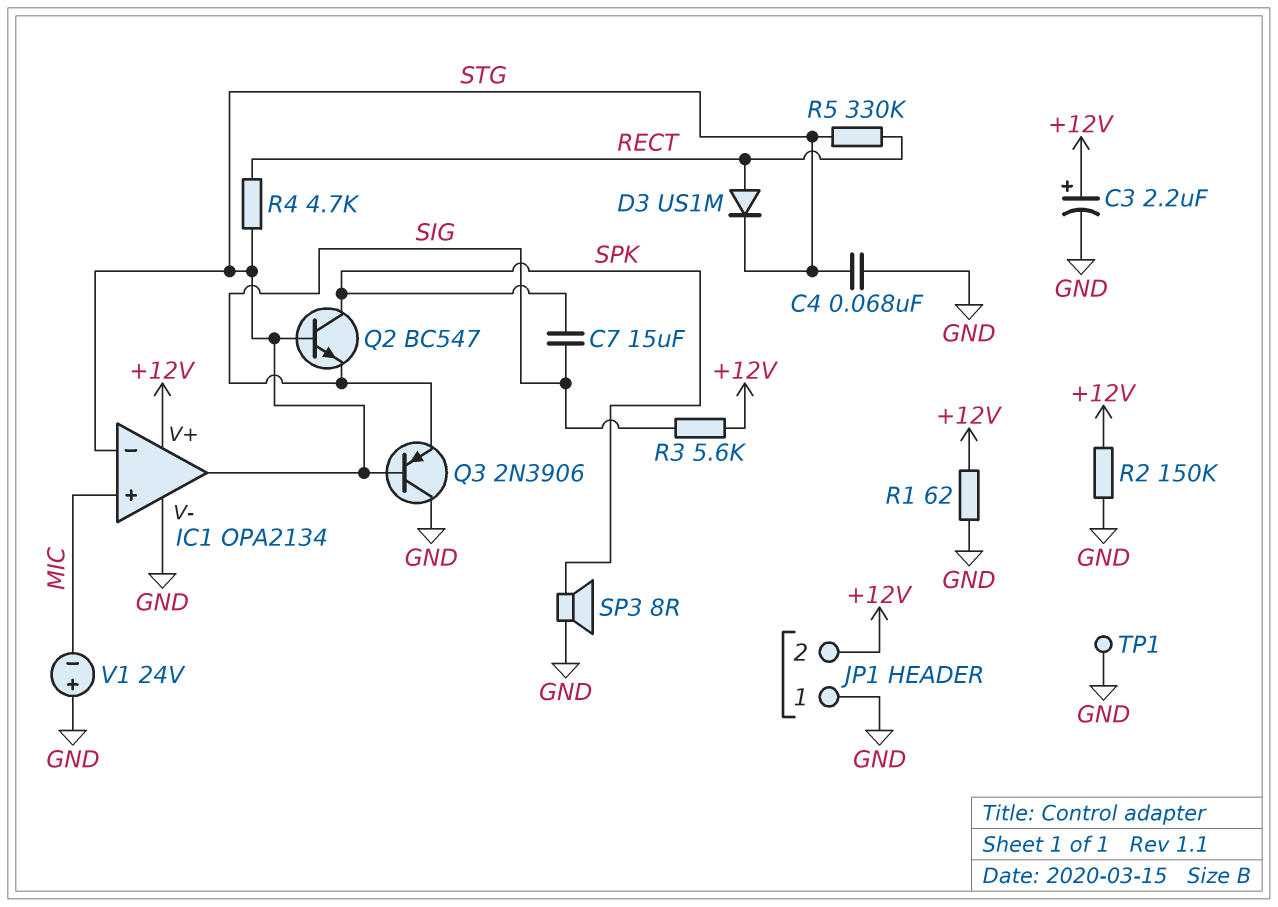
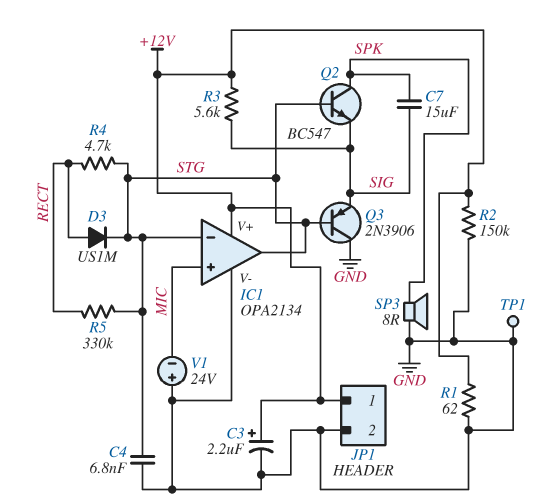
C4: 68nF (GND, STG) -> 6.8nF (GND, STG)
JP1 pin 1: GND -> +12V
JP1 pin 2: +12V -> GND

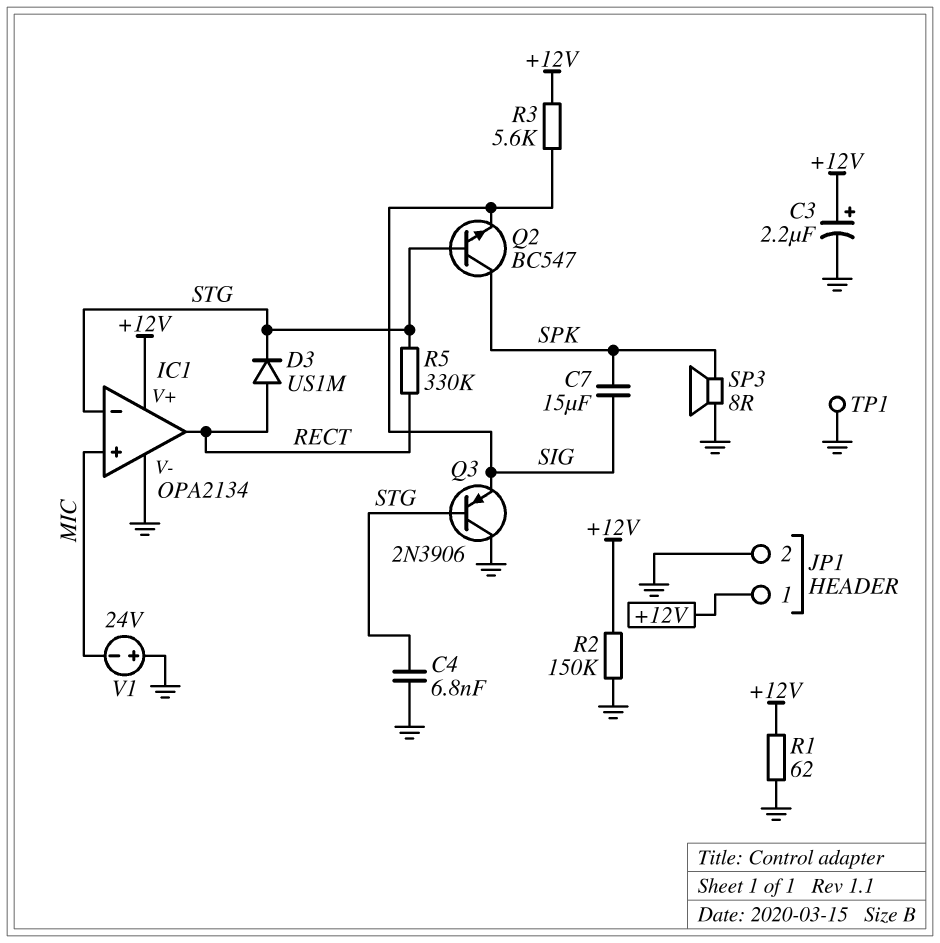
IC1 pin out: STG -> RECT
R4: 4.7k (RECT, STG) -> none

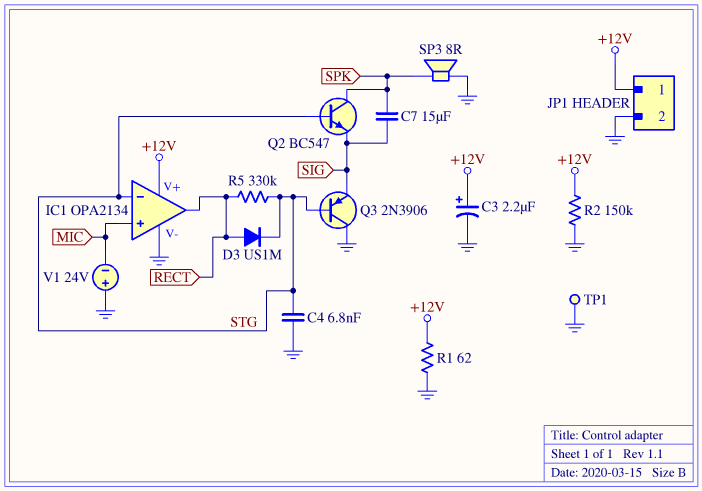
R3: 5.6k (+12V, SIG) -> none

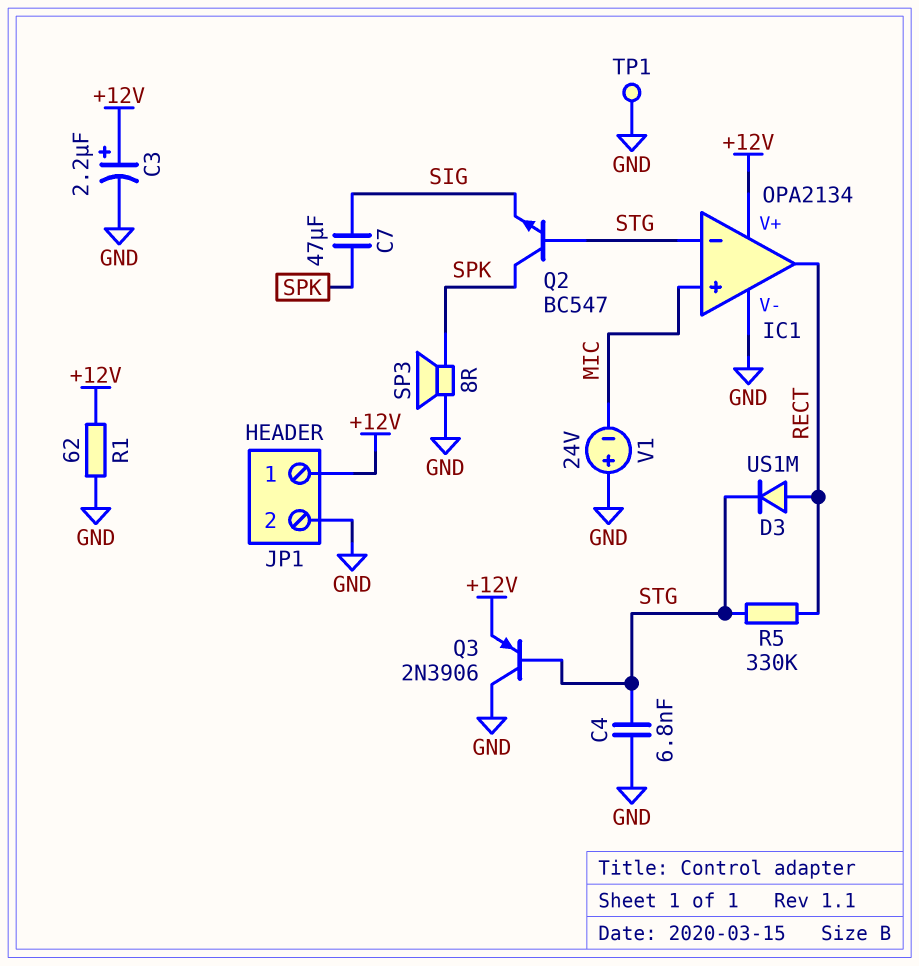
C7: 15uF (SIG, SPK) -> 47uF (SIG, SPK)
Q3: PNP 2N3906 (B STG, C GND, E SIG) -> PNP 2N3906 (B STG, C GND, E +12V)
R2: 150k (+12V, GND) -> none

